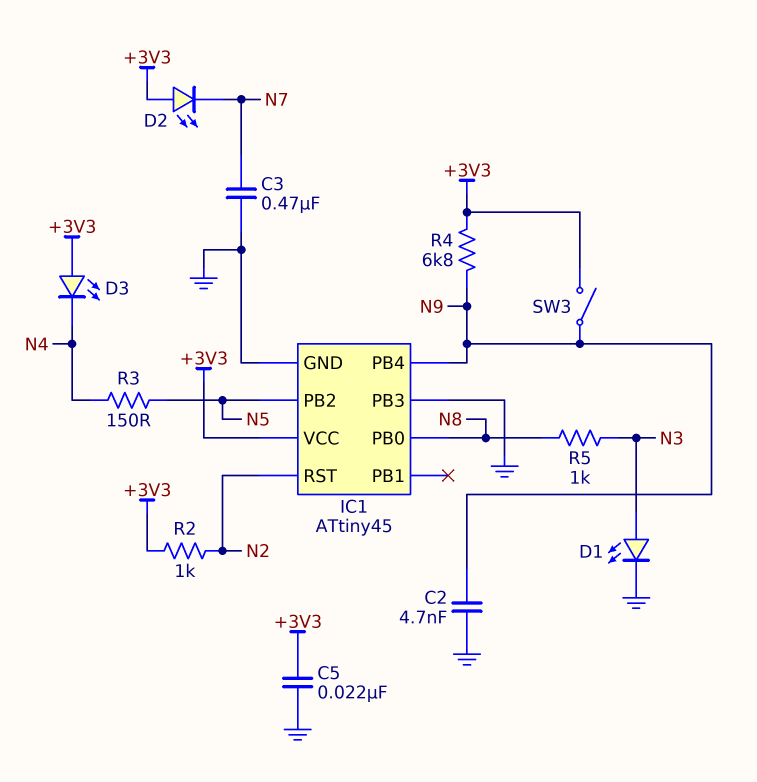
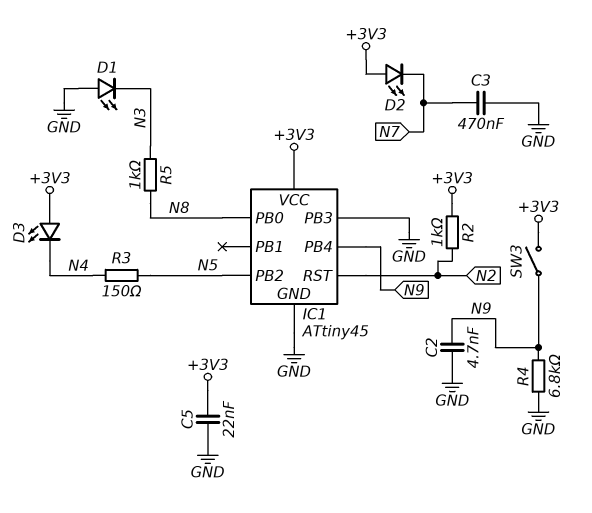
D1: LED (A N3, K GND) -> LED (A GND, K N3)
R4: 6.8k (+3V3, N9) -> 6.8k (GND, N9)

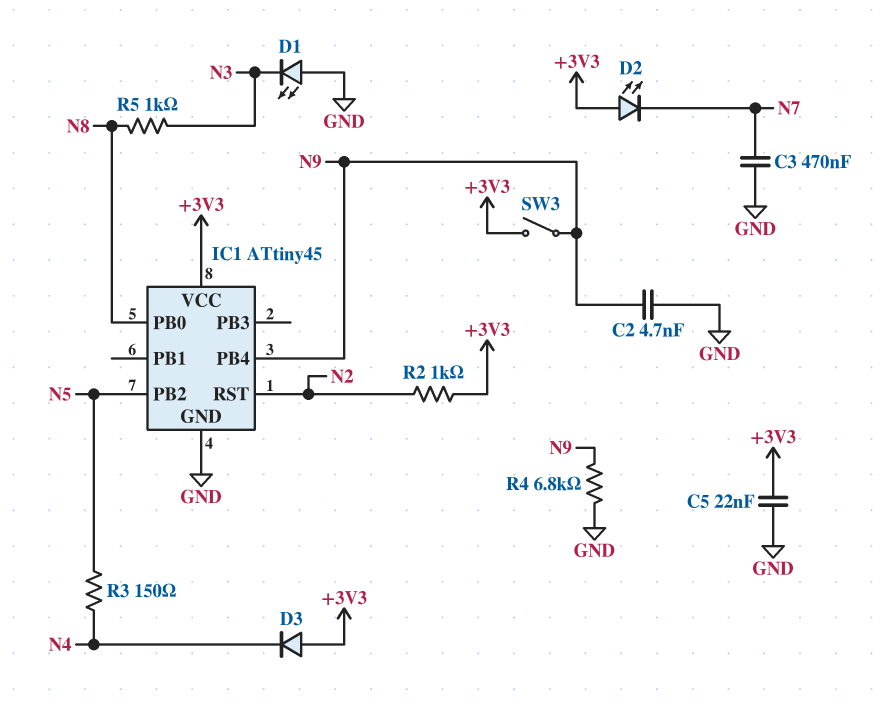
D3: LED (A +3V3, K N4) -> diode (A +3V3, K N4)
IC1 pin PB3: GND -> none

